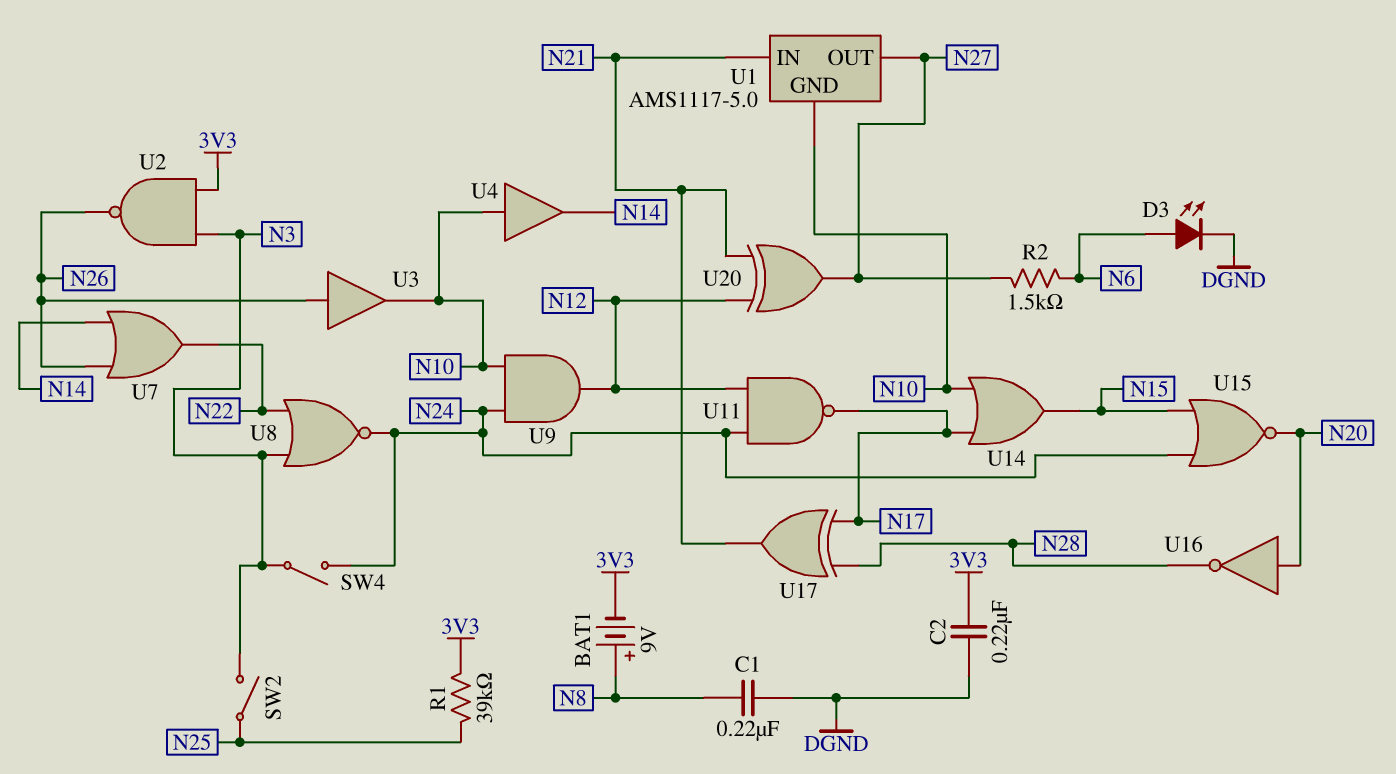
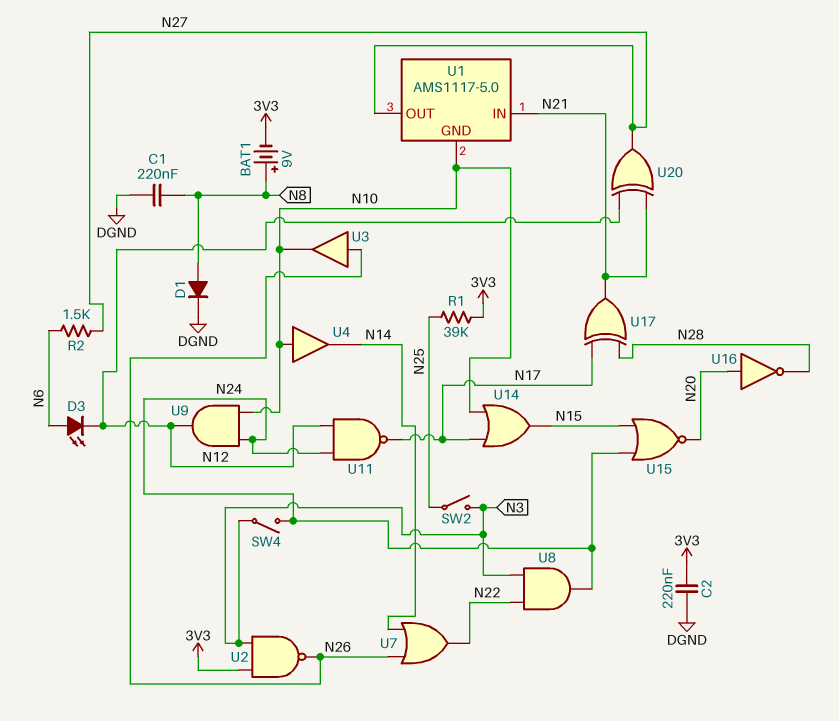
D1: none -> diode (A N8, K DGND)
D3: LED (A N6, K DGND) -> LED (A N6, K N12)
U8: NOR (in N3, in N22, out N24) -> AND (in N3, in N22, out N24)

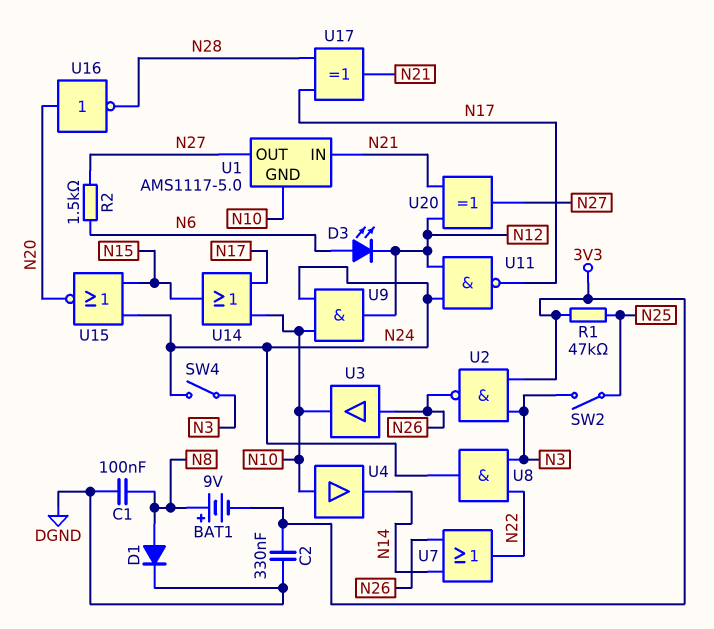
C1: 220nF (DGND, N8) -> 100nF (DGND, N8)
C2: 220nF (3V3, DGND) -> 330nF (3V3, DGND)
R1: 39k (3V3, N25) -> 47k (3V3, N25)

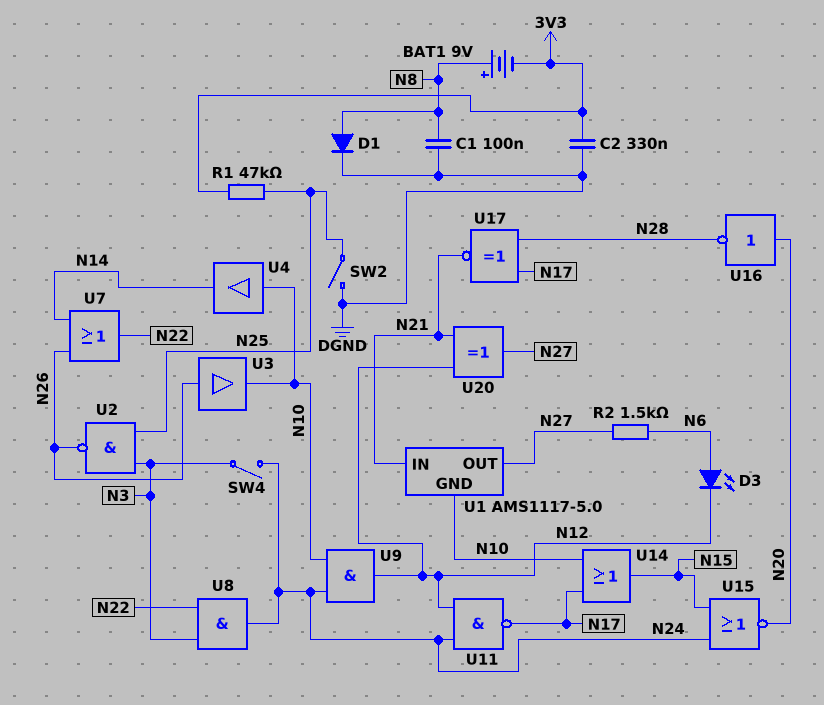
SW2: switch (N3, N25) -> switch (DGND, N25)
U2: NAND (in 3V3, in N3, out N26) -> NAND (in N3, in N25, out N26)
U17: XOR (in N17, in N28, out N21) -> XNOR (in N17, in N28, out N21)

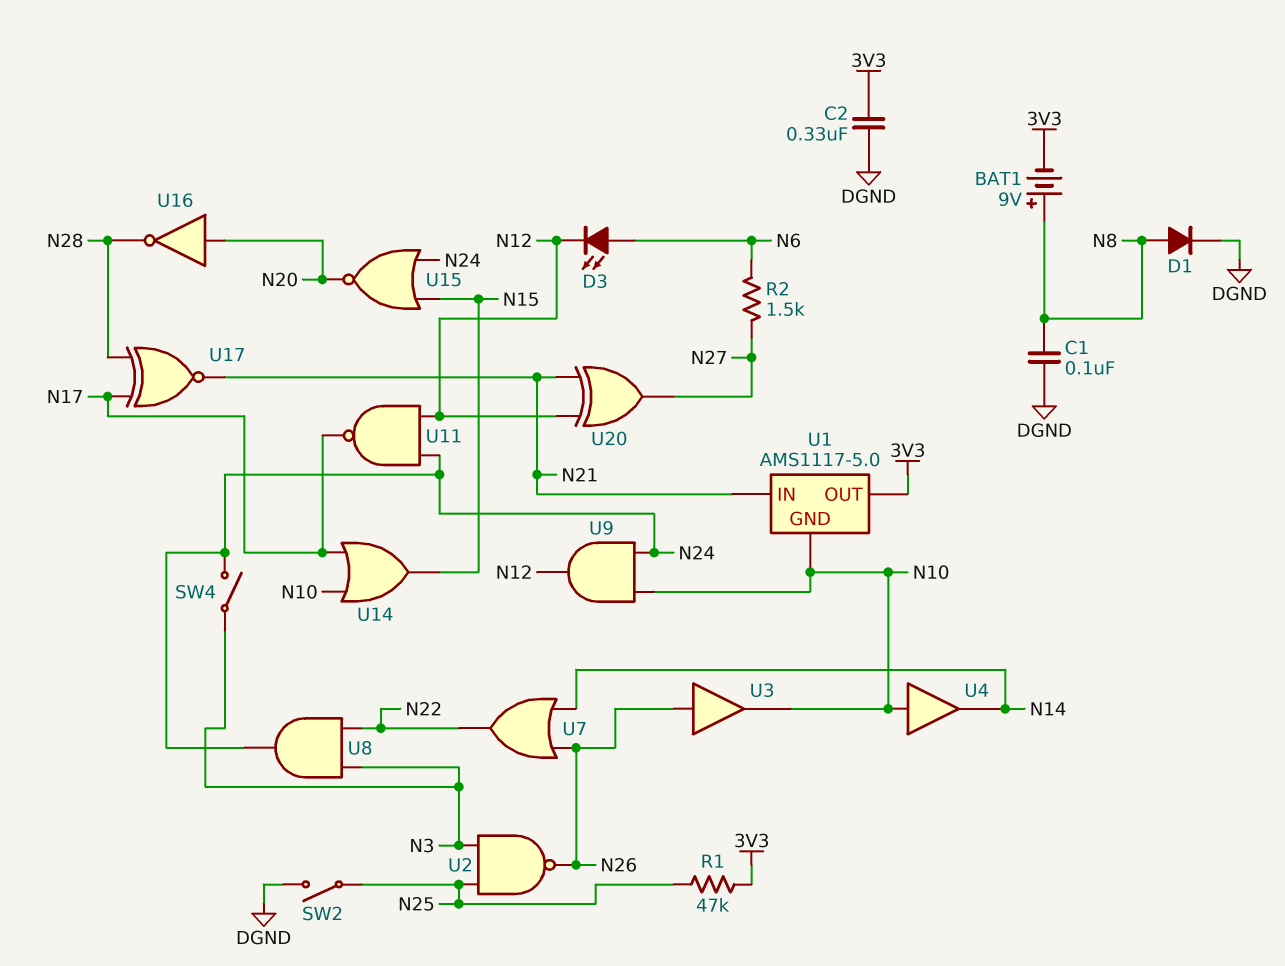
U1 pin OUT: N27 -> 3V3

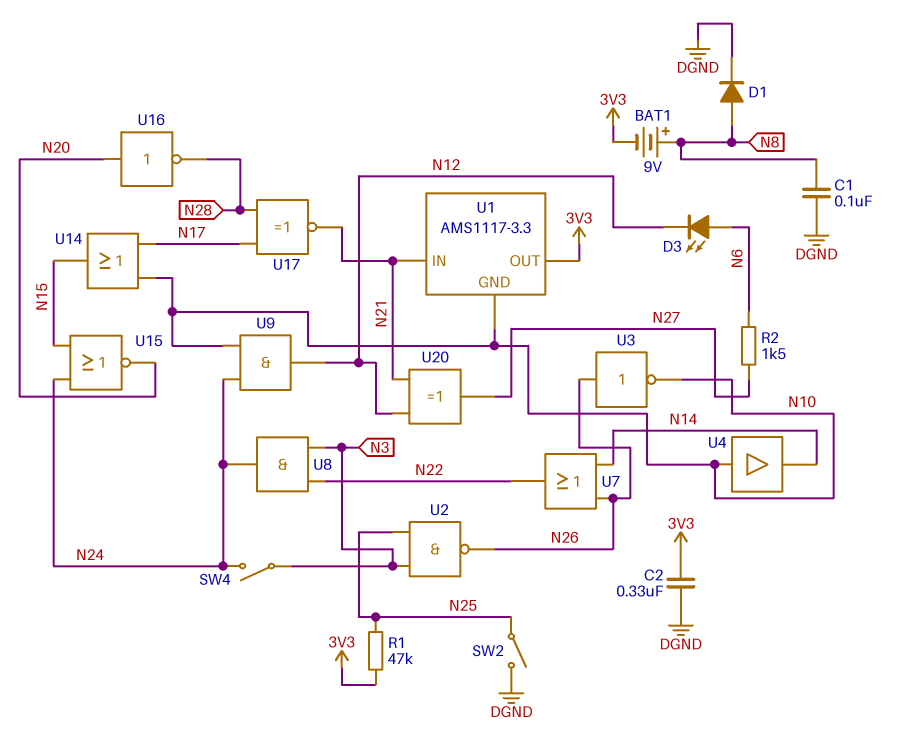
U1: AMS1117-5.0 -> AMS1117-3.3
U3: buffer (in N26, out N10) -> NOT (in N26, out N10)
U11: NAND (in N12, in N24, out N17) -> none

